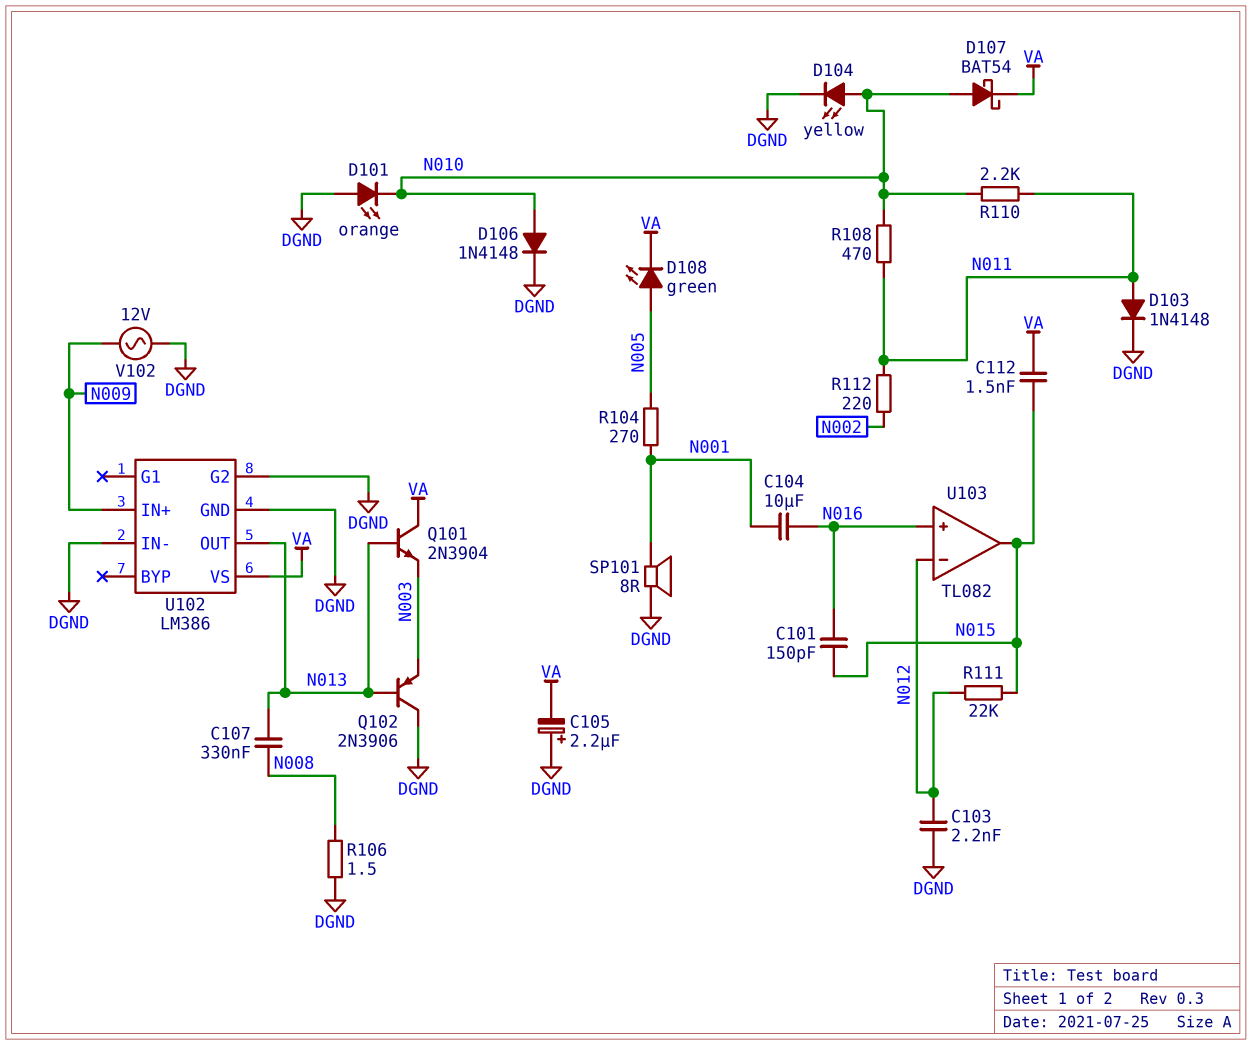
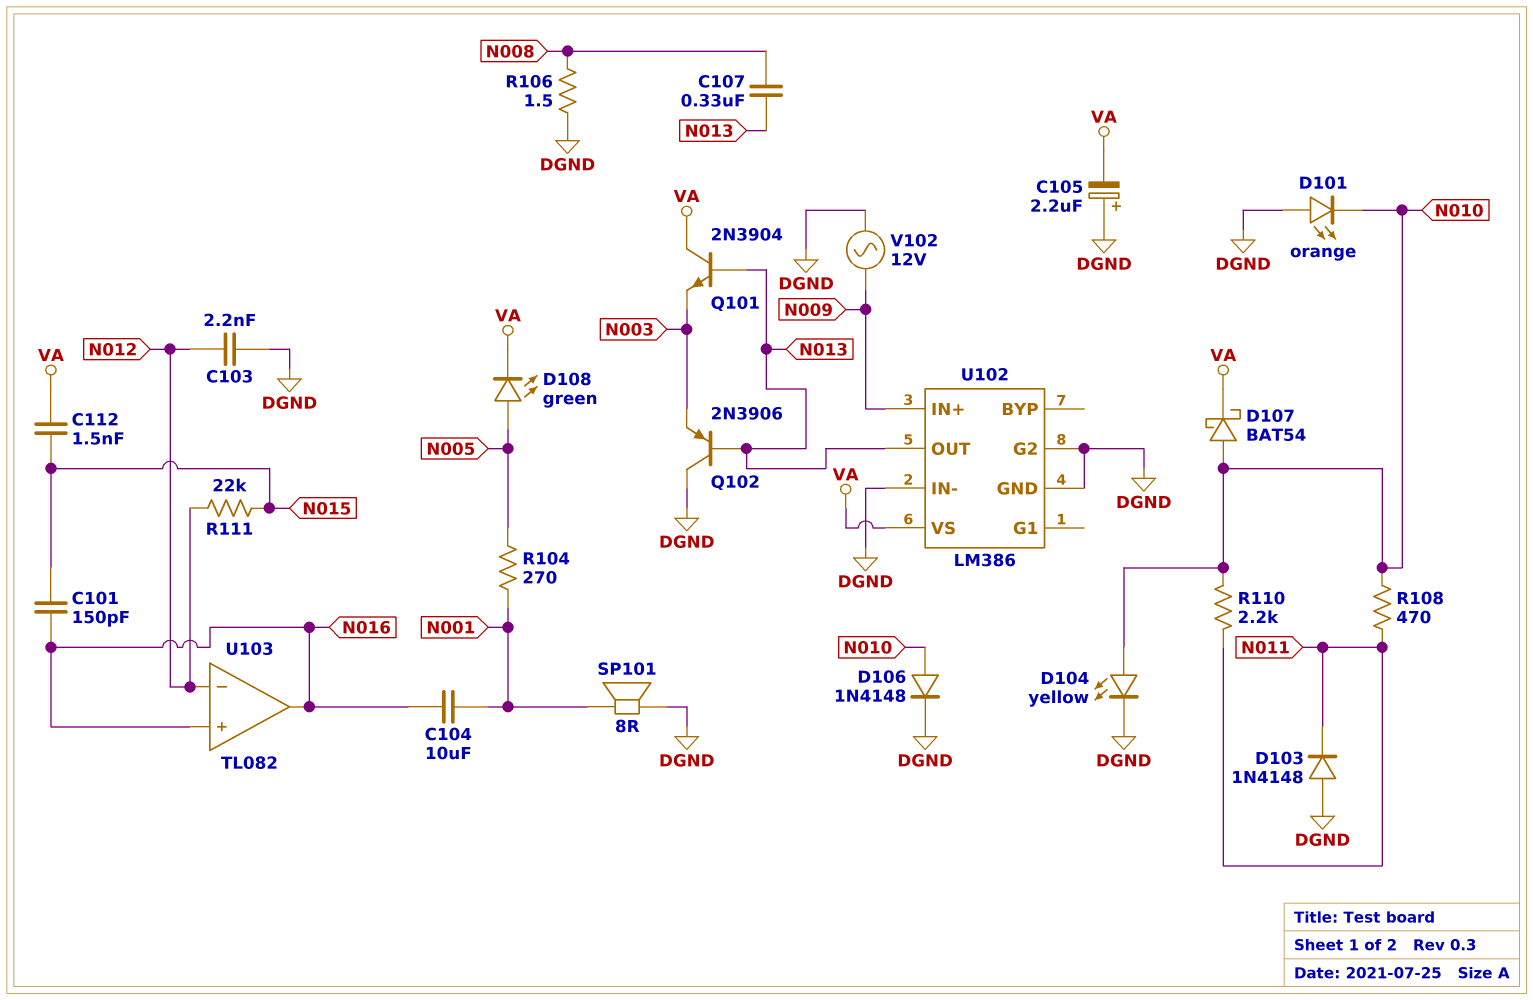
D103: diode 1N4148 (A N011, K DGND) -> diode 1N4148 (A DGND, K N011)
R112: 220 (N002, N011) -> none
U103 pin out: N015 -> N016

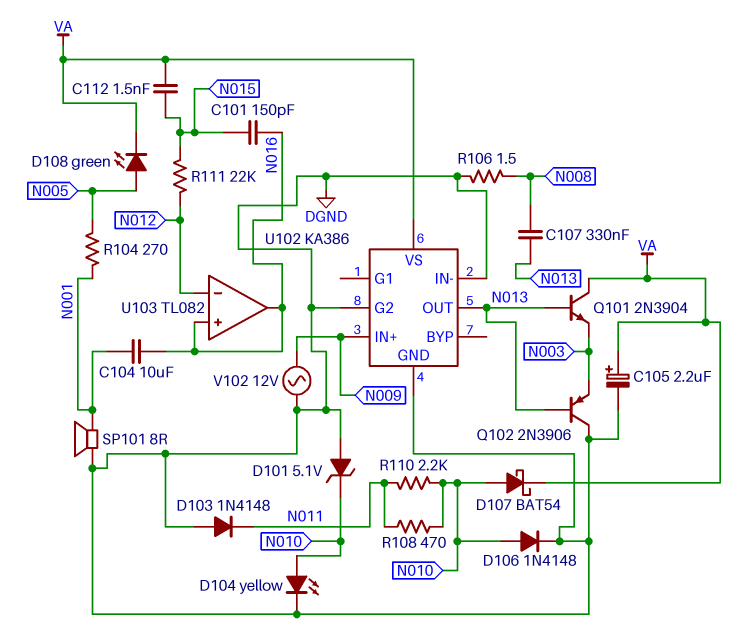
C103: 2.2nF (DGND, N012) -> none
C105: 2.2uF (plus DGND, minus VA) -> 2.2uF (plus VA, minus DGND)
D101: LED orange (A DGND, K N010) -> zener 5.1V (A DGND, K N010)
U102: LM386 -> KA386

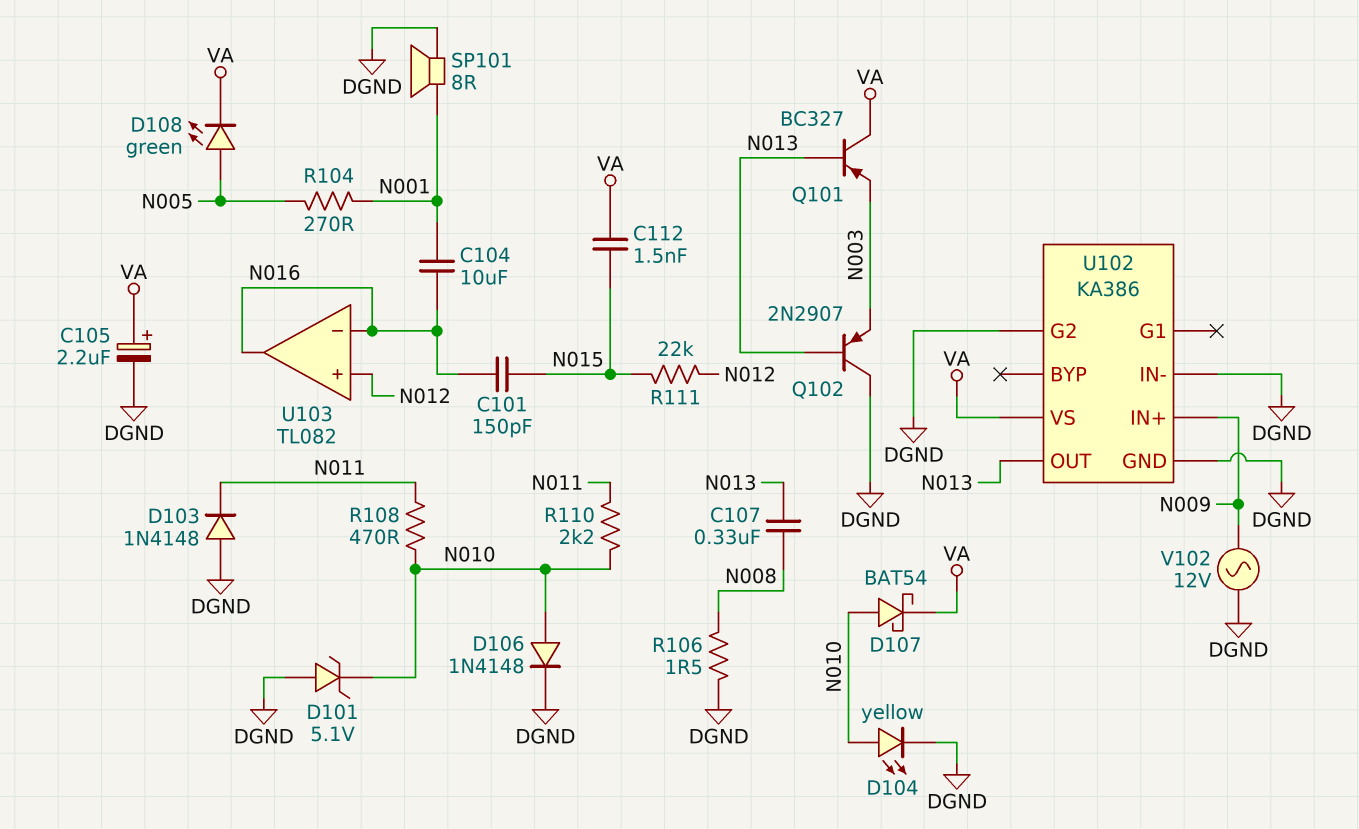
Q101: NPN 2N3904 (B N013, C VA, E N003) -> PNP BC327 (B N013, C VA, E N003)
Q102: PNP 2N3906 (B N013, C DGND, E N003) -> PNP 2N2907 (B N013, C DGND, E N003)
U103 pin in+: N016 -> N012
U103 pin in-: N012 -> N016

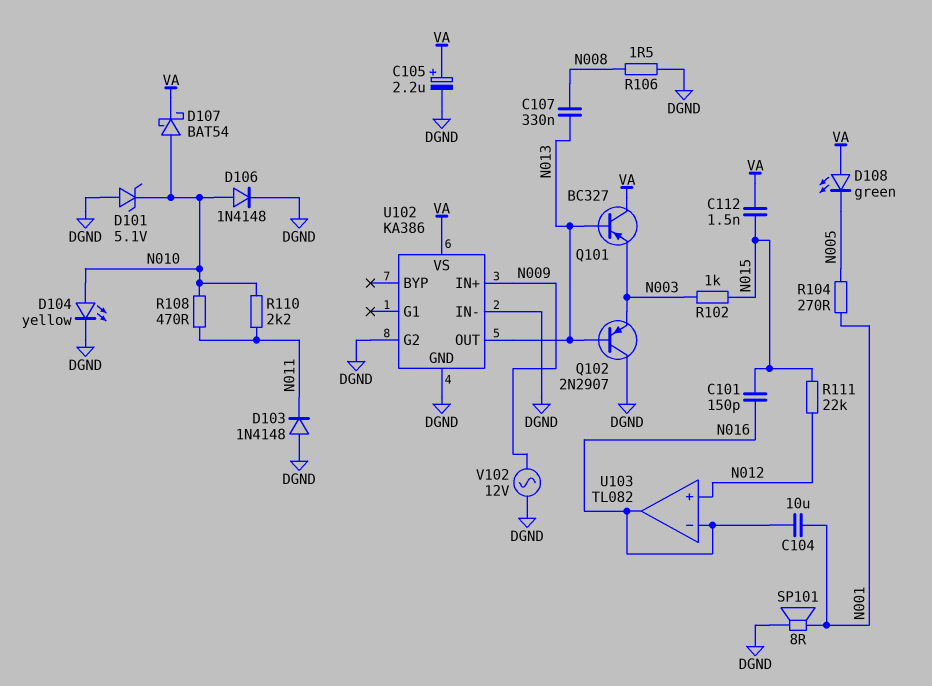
D108: LED green (A N005, K VA) -> LED green (A VA, K N005)
R102: none -> 1k (N003, N015)

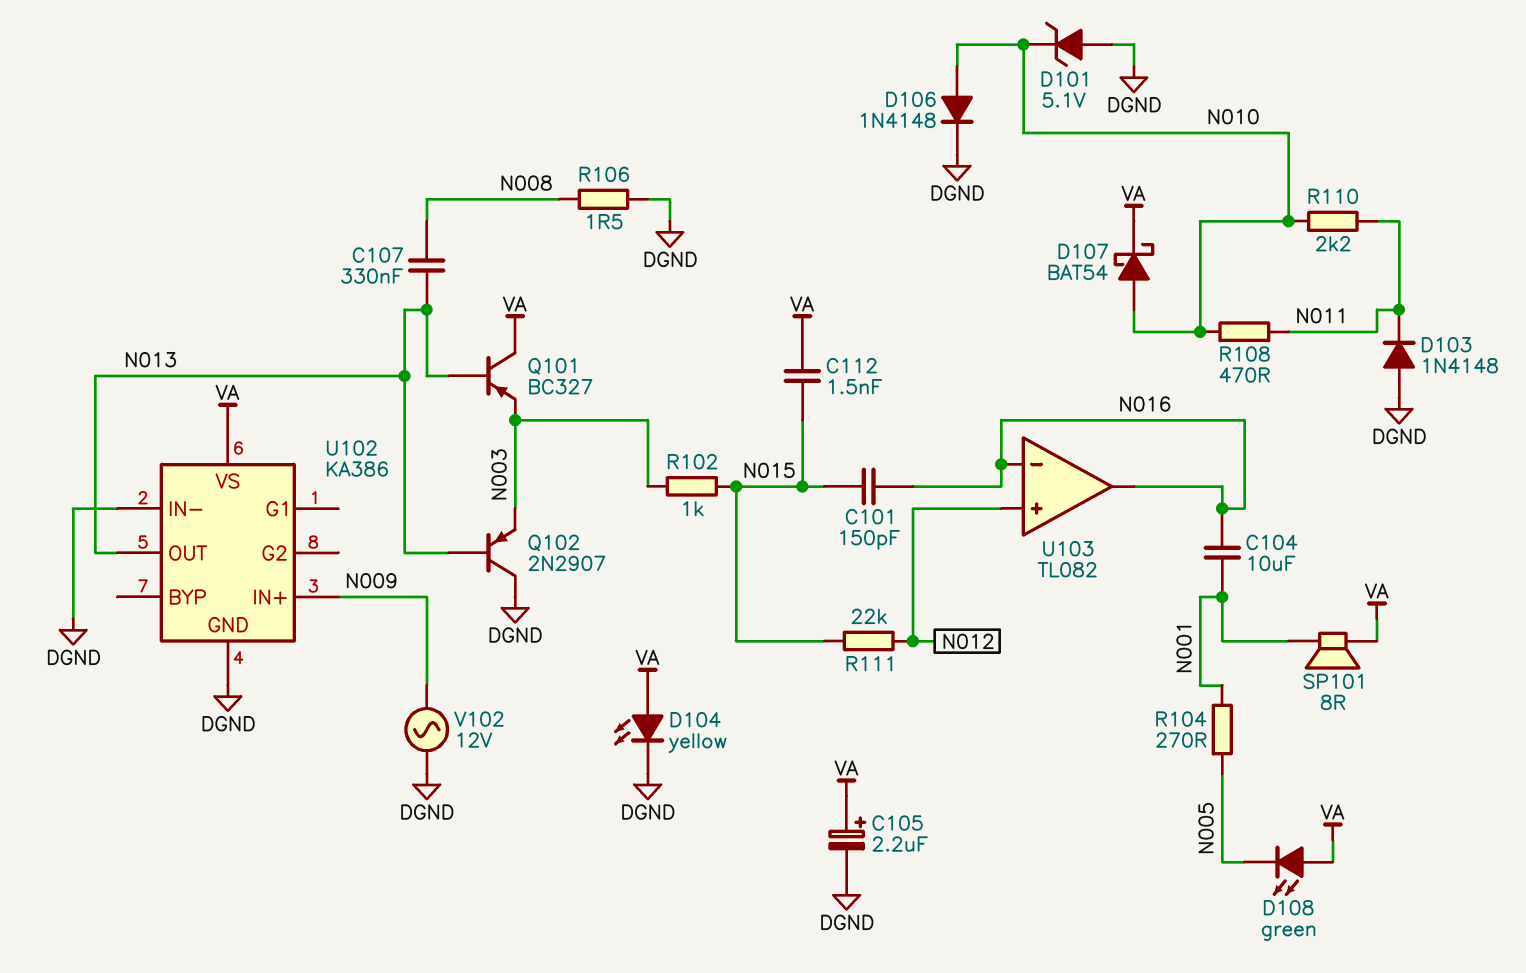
D104: LED yellow (A N010, K DGND) -> LED yellow (A VA, K DGND)
SP101: speaker 8R (DGND, N001) -> speaker 8R (N001, VA)
U102 pin G2: DGND -> none

